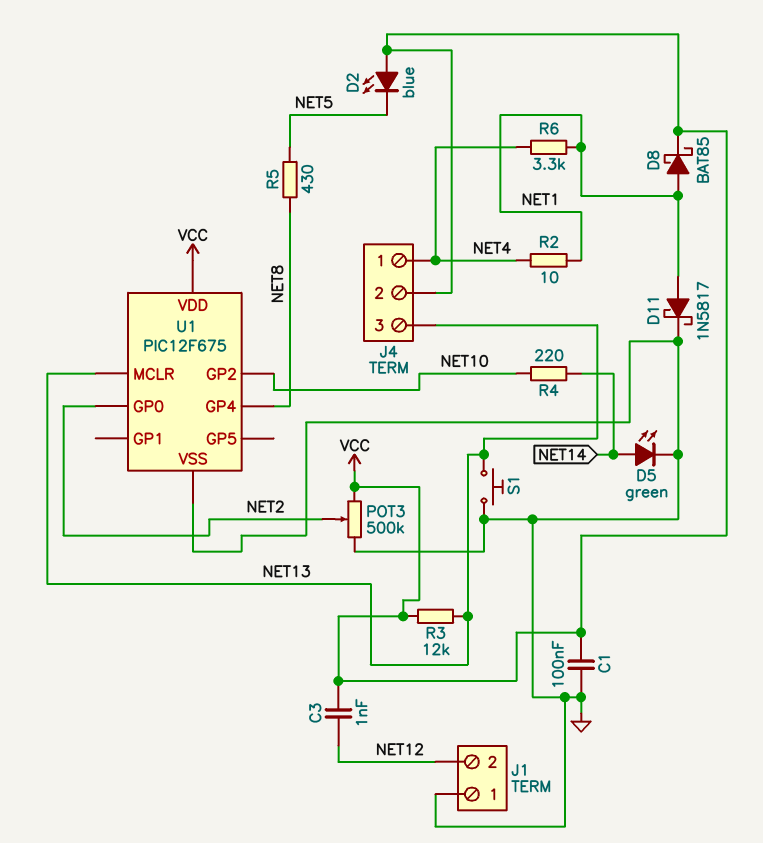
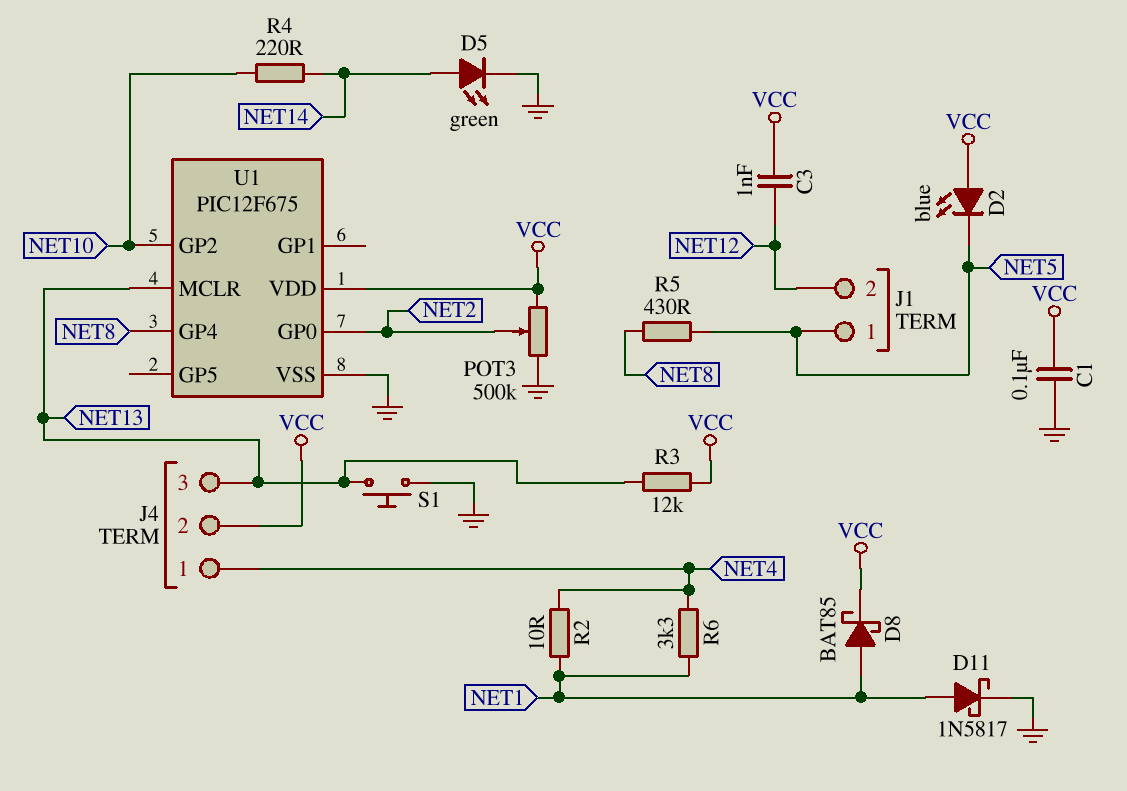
J1 pin 1: GND -> NET5

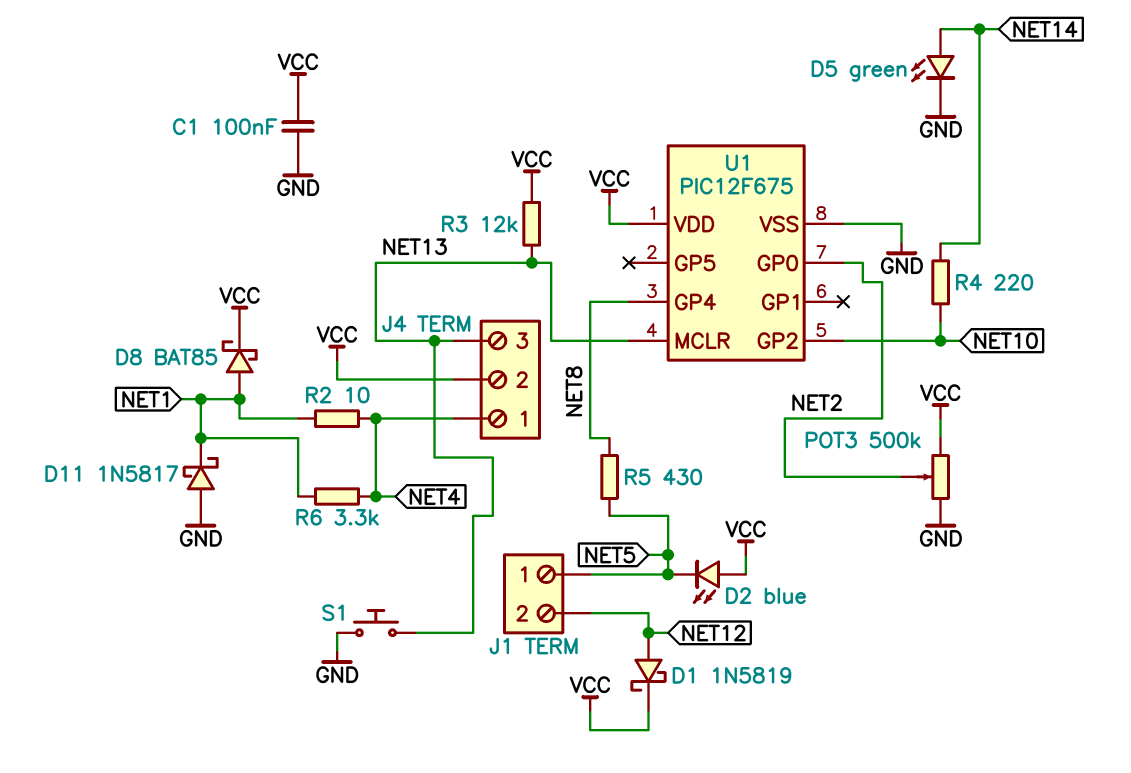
C3: 1nF (NET12, VCC) -> none
D1: none -> schottky 1N5819 (A NET12, K VCC)
D11: schottky 1N5817 (A NET1, K GND) -> schottky 1N5817 (A GND, K NET1)

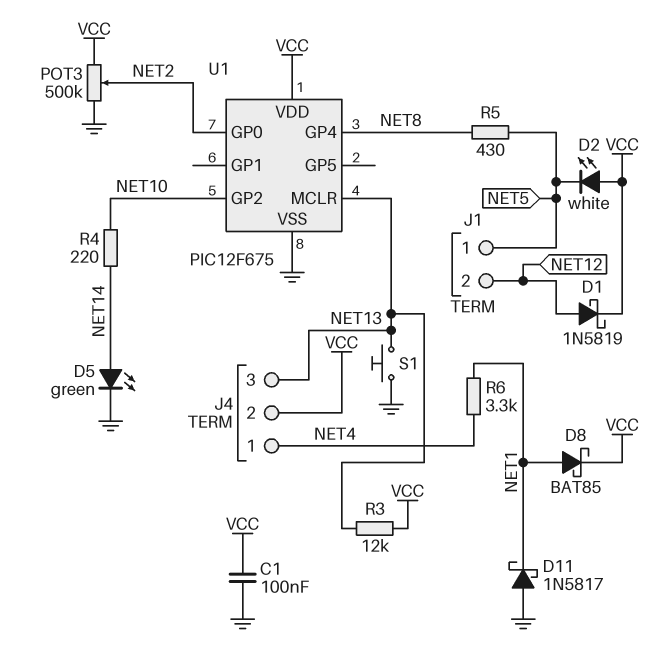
D2: LED blue (A VCC, K NET5) -> LED white (A VCC, K NET5)
R2: 10 (NET1, NET4) -> none

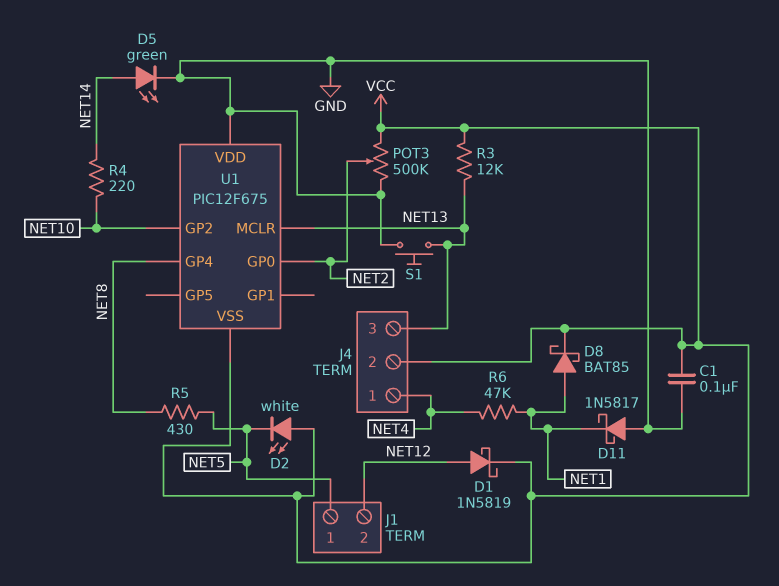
R6: 3.3k (NET1, NET4) -> 47k (NET1, NET4)
U1 pin VDD: VCC -> GND
U1 pin VSS: GND -> VCC

